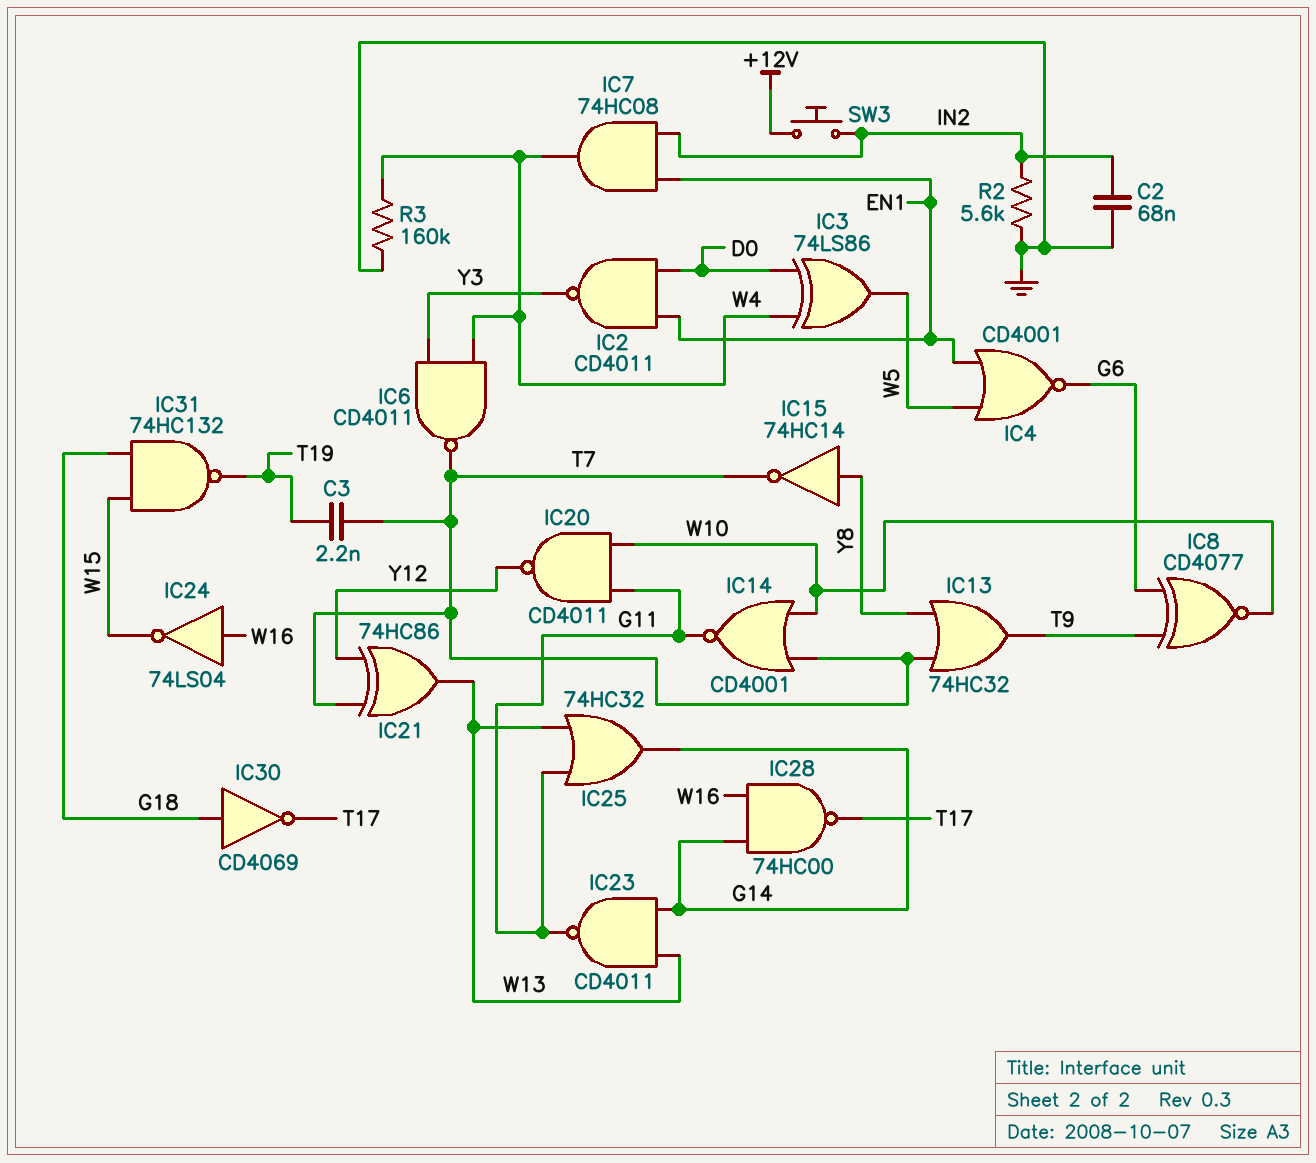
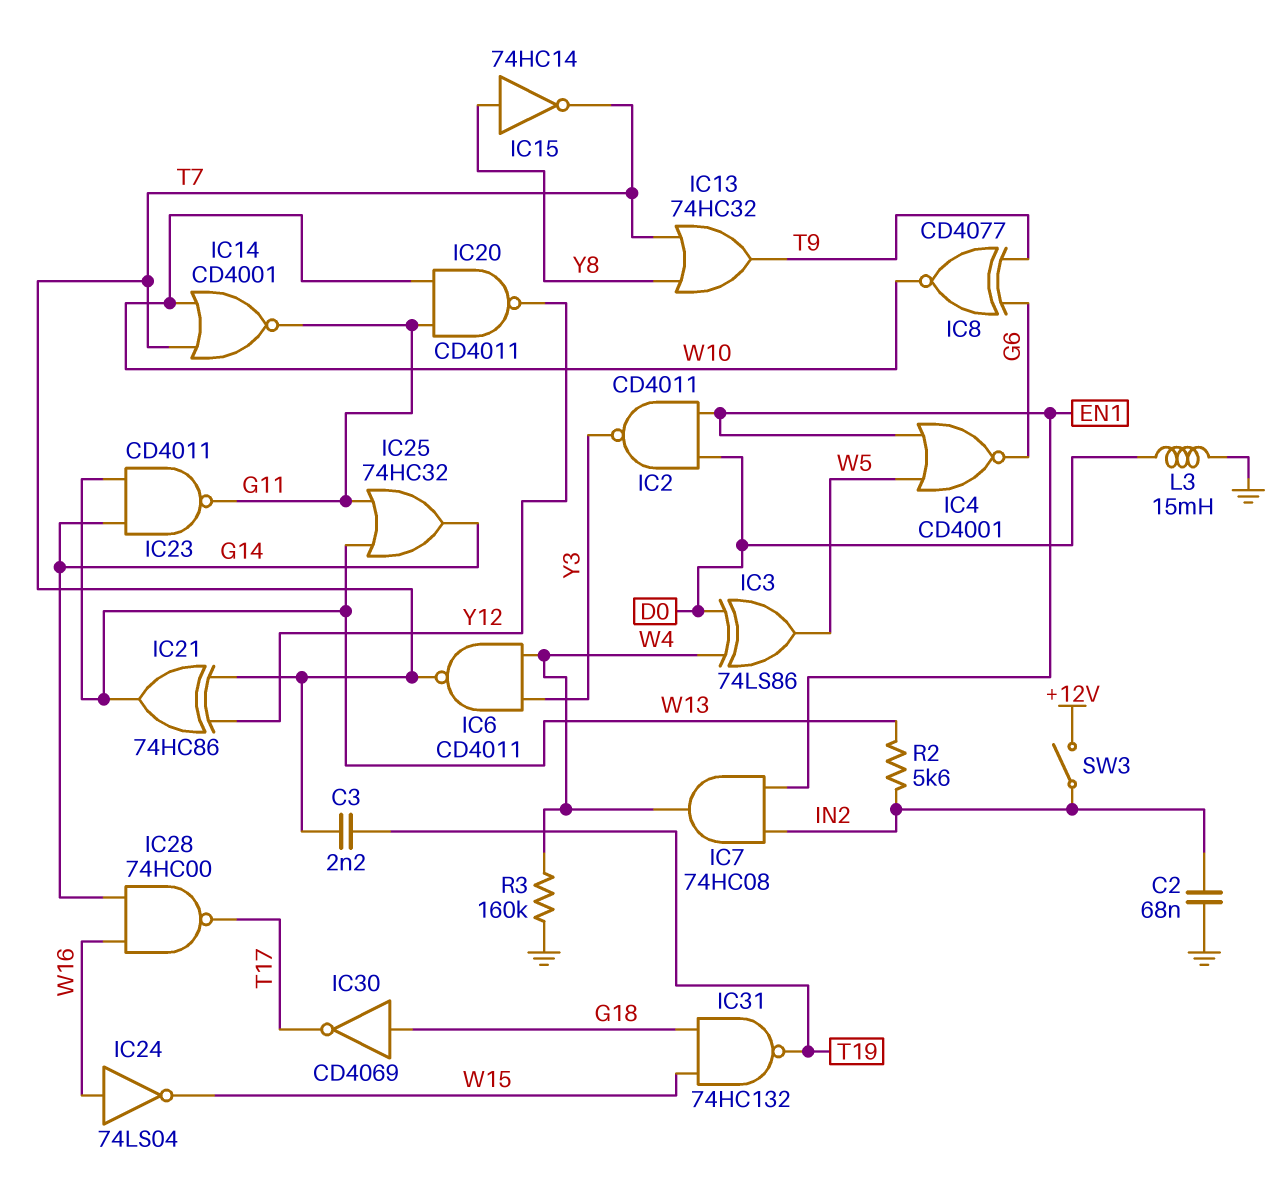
L3: none -> 15mH (D0, GND)
R2: 5.6k (GND, IN2) -> 5.6k (IN2, W13)
SW3: button (+12V, IN2) -> switch (+12V, IN2)

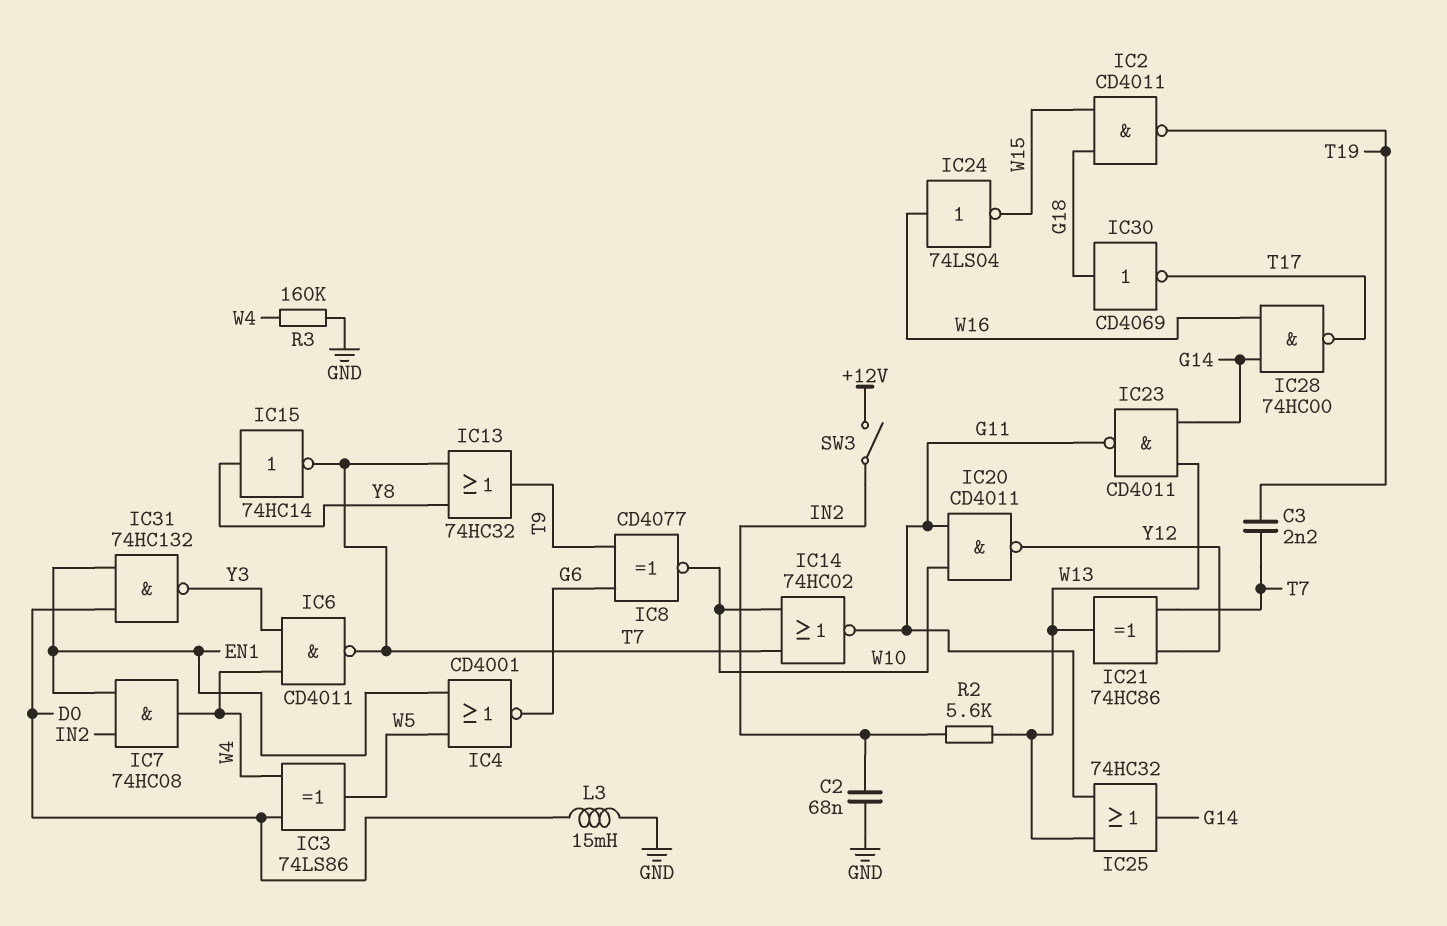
IC2: NAND CD4011 (in D0, in EN1, out Y3) -> NAND CD4011 (in G18, in W15, out T19)
IC14: NOR CD4001 (in T7, in W10, out G11) -> NOR 74HC02 (in T7, in W10, out G11)
IC31: NAND 74HC132 (in G18, in W15, out T19) -> NAND 74HC132 (in D0, in EN1, out Y3)

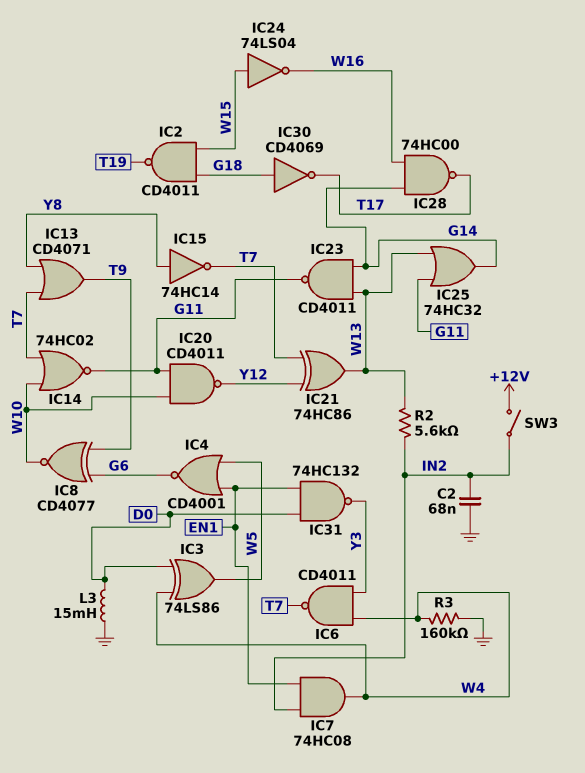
C3: 2.2nF (T7, T19) -> none
IC13: OR 74HC32 (in T7, in Y8, out T9) -> OR CD4071 (in T7, in Y8, out T9)
IC24: NOT 74LS04 (in W16, out W15) -> NOT 74LS04 (in W15, out W16)

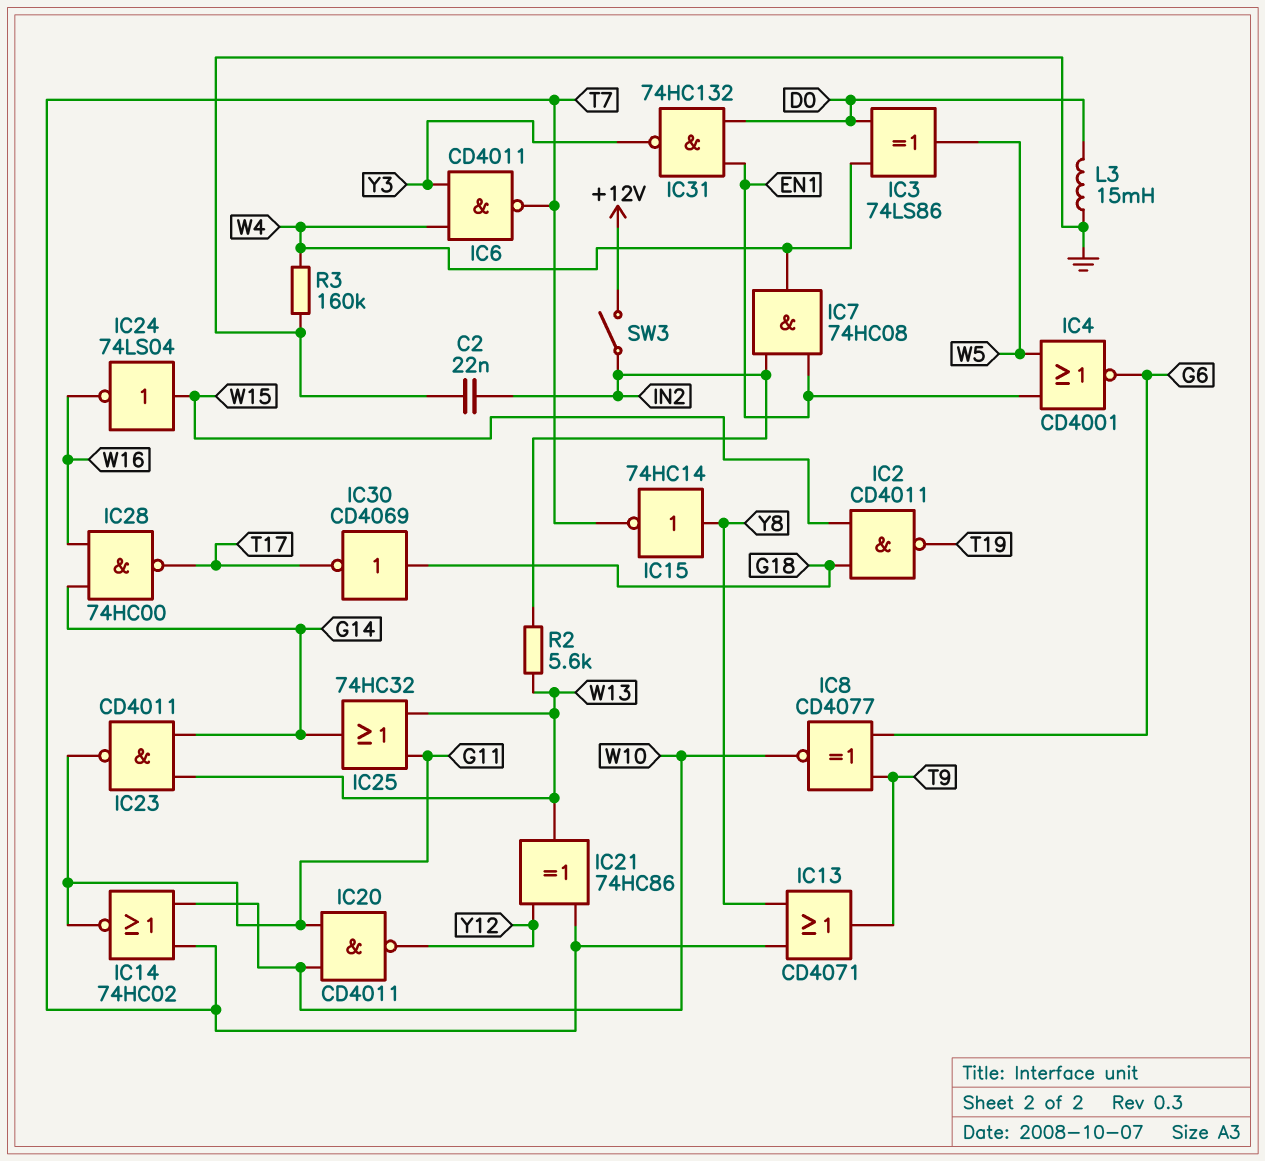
C2: 68nF (GND, IN2) -> 22nF (GND, IN2)

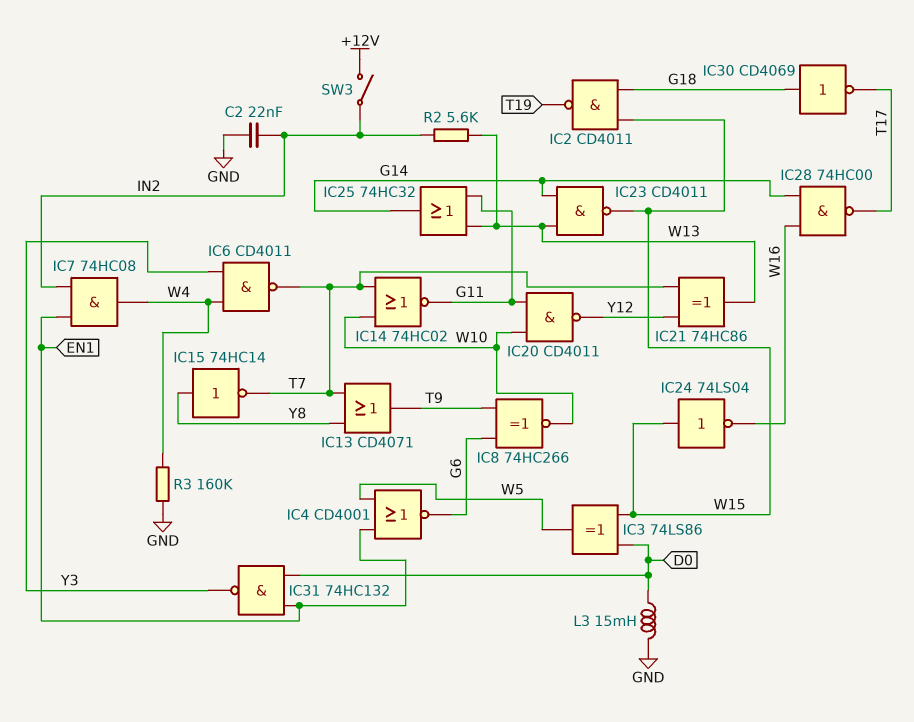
IC3: XOR 74LS86 (in D0, in W4, out W5) -> XOR 74LS86 (in D0, in W15, out W5)
IC8: XNOR CD4077 (in G6, in T9, out W10) -> XNOR 74HC266 (in G6, in T9, out W10)
IC23: NAND CD4011 (in G14, in W13, out G11) -> NAND CD4011 (in G14, in W13, out W15)

